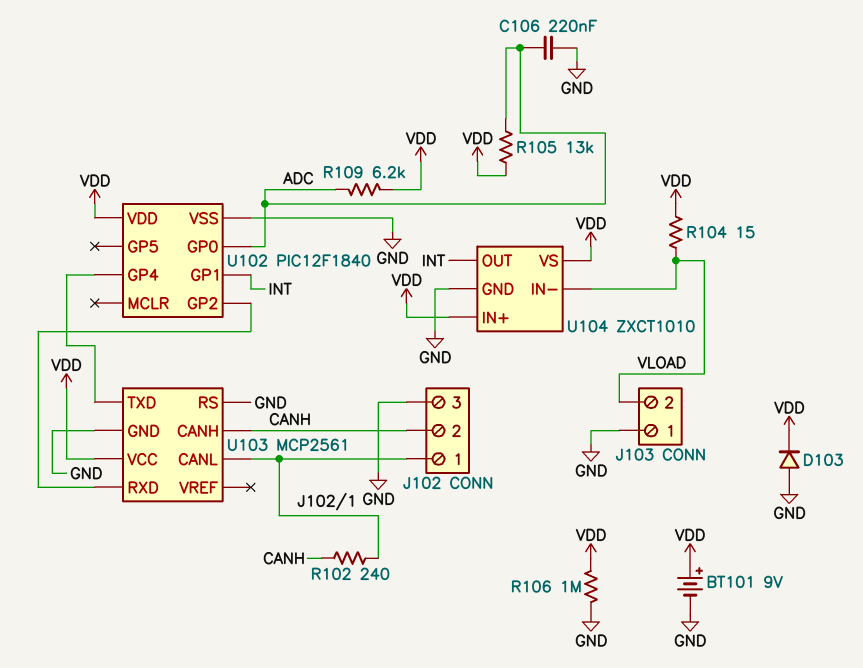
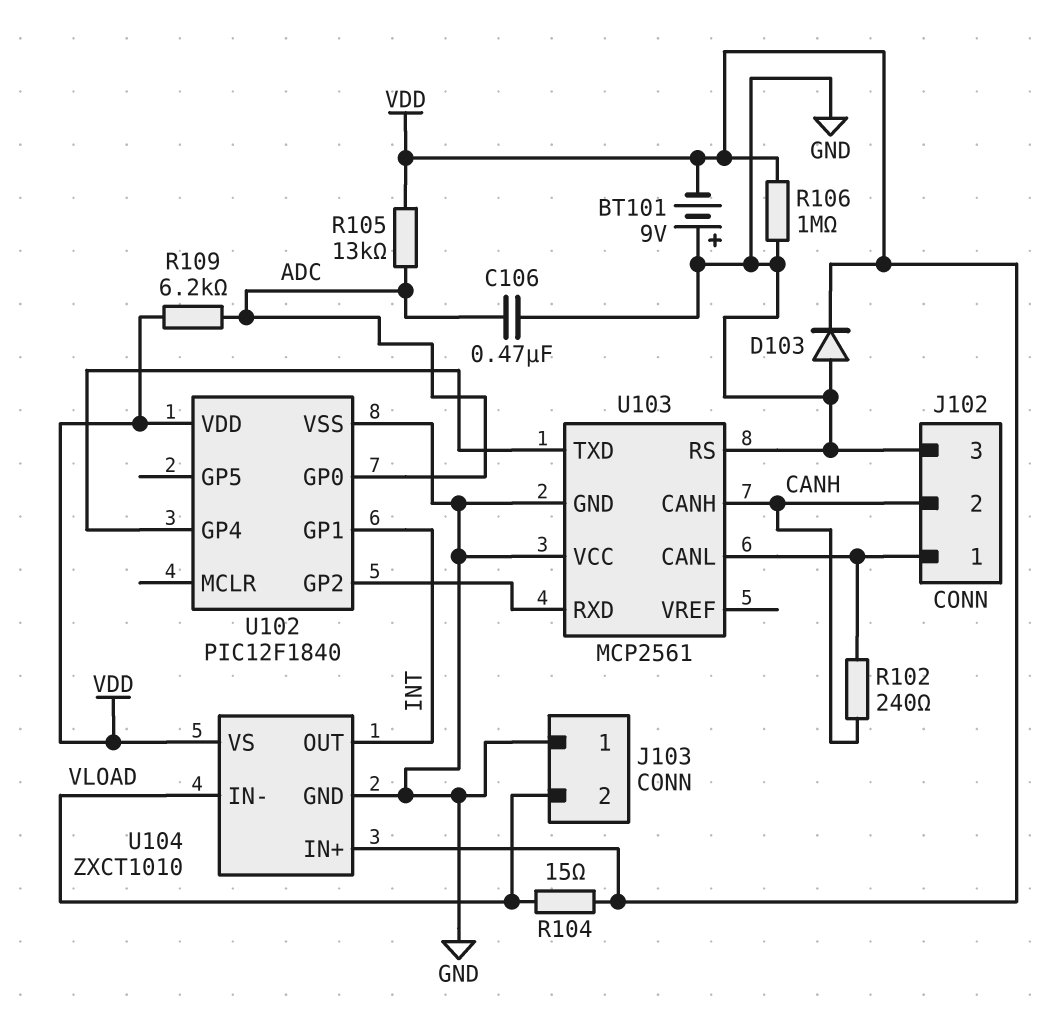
BT101: 9V (plus VDD, minus GND) -> 9V (plus GND, minus VDD)
C106: 220nF (ADC, GND) -> 470nF (ADC, GND)
U103 pin VCC: VDD -> GND

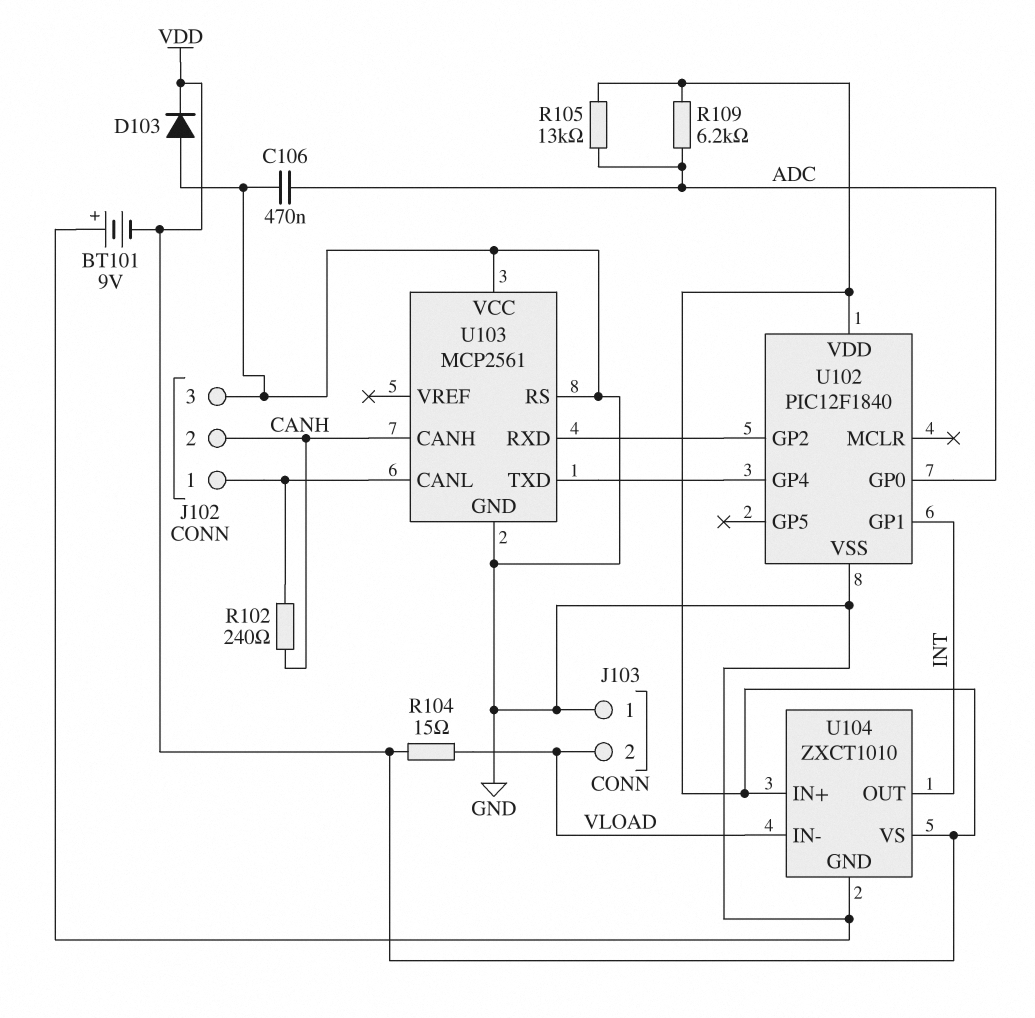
R106: 1M (GND, VDD) -> none

